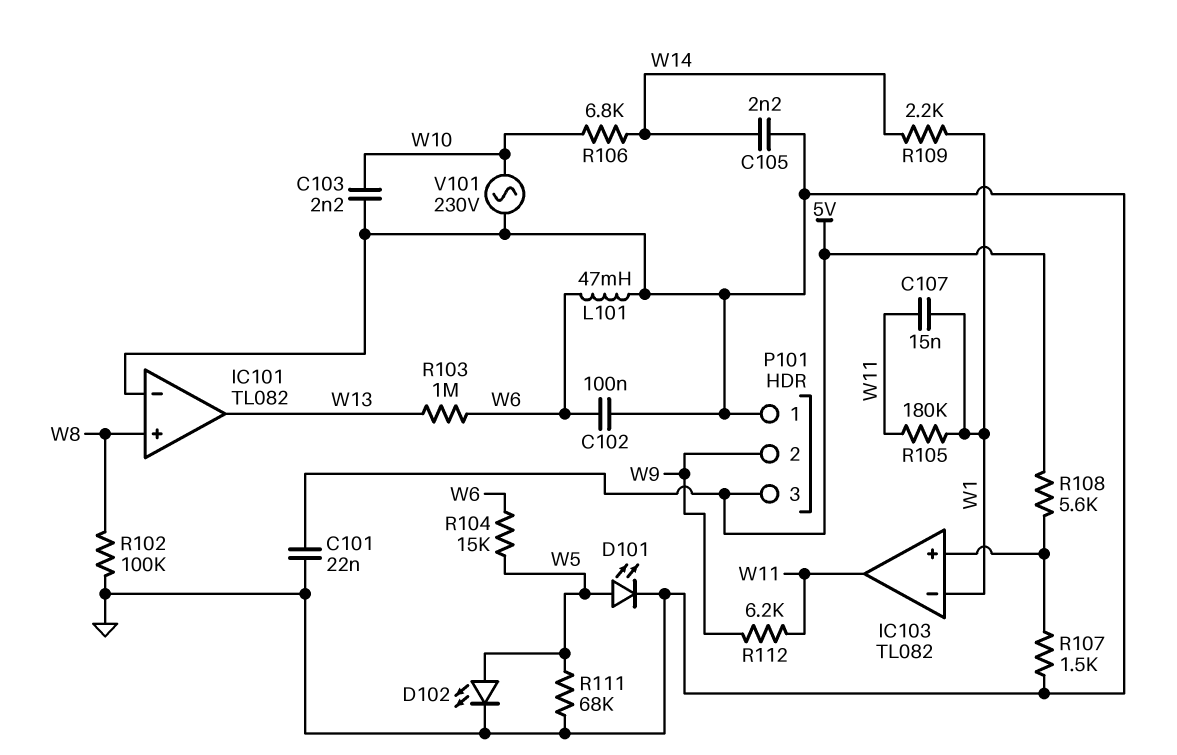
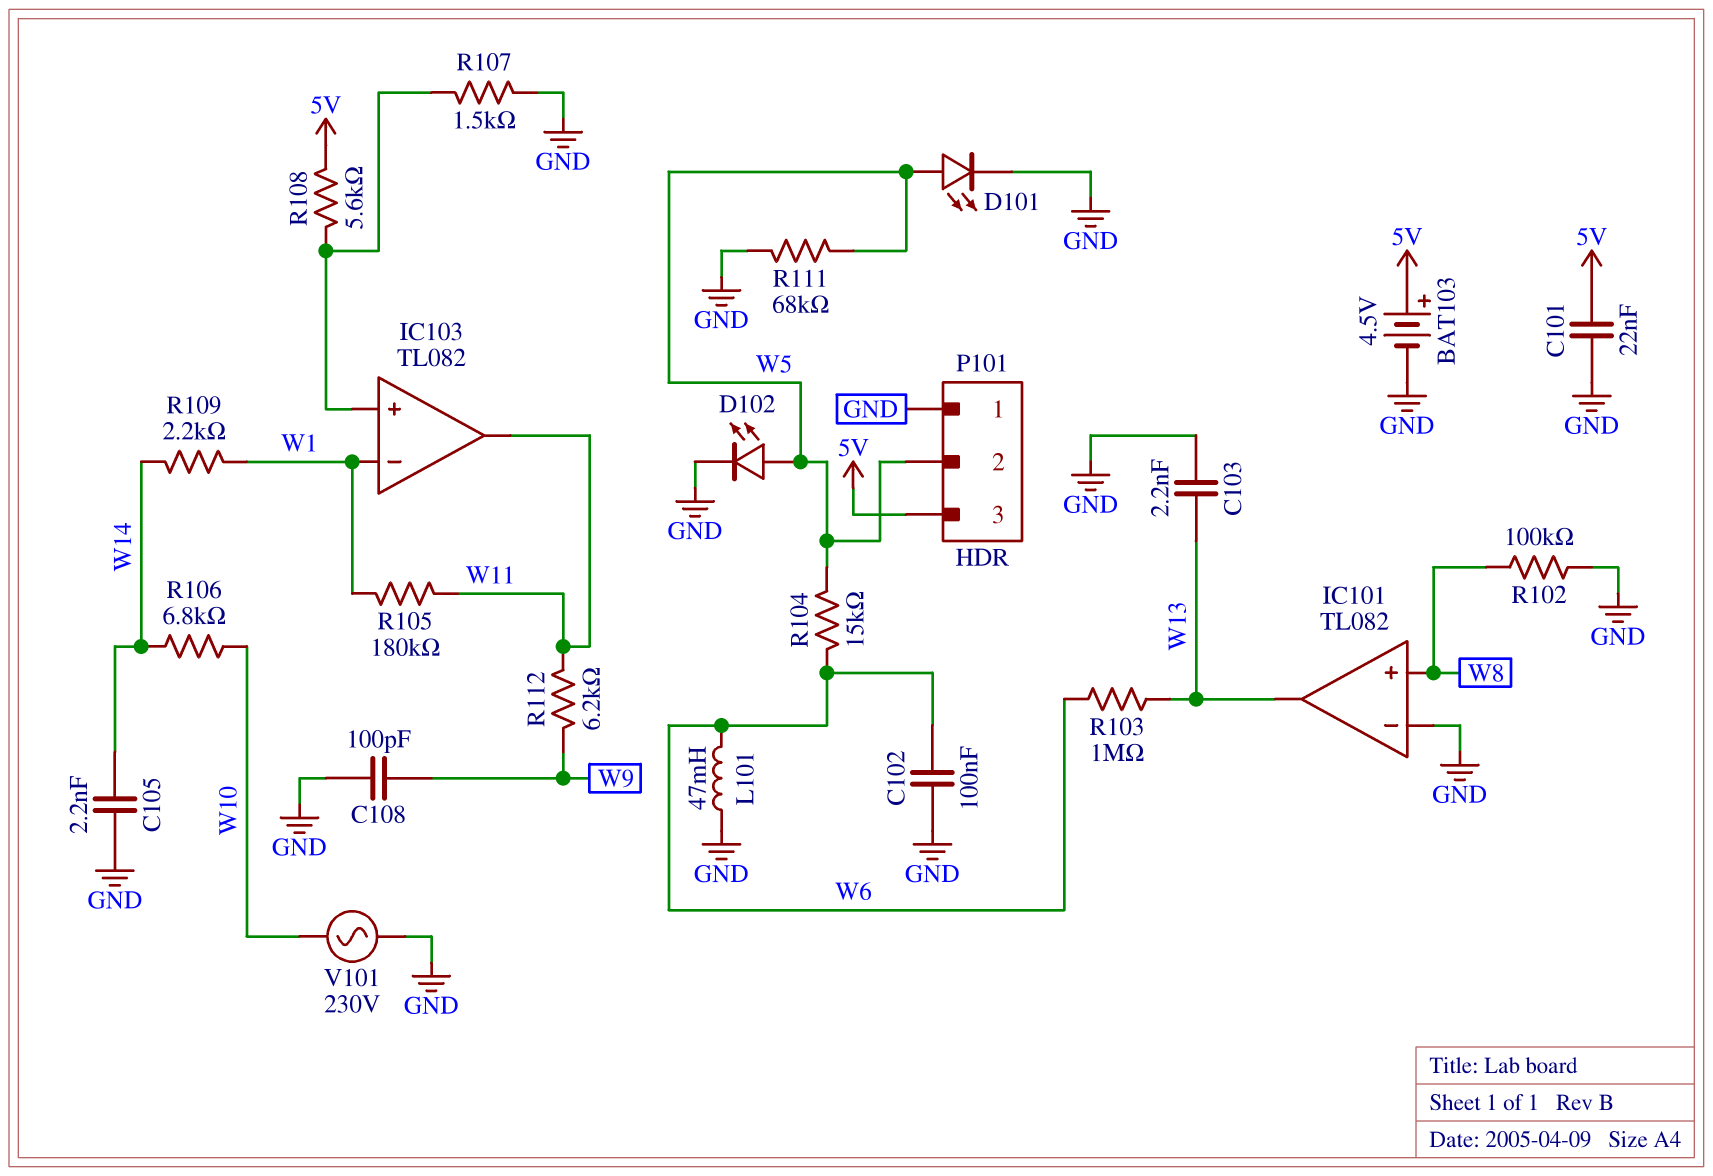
BAT103: none -> 4.5V (plus 5V, minus GND)
C103: 2.2nF (GND, W10) -> 2.2nF (GND, W13)
C107: 15nF (W1, W11) -> none
C108: none -> 100pF (GND, W9)
P101 pin 2: W9 -> W5

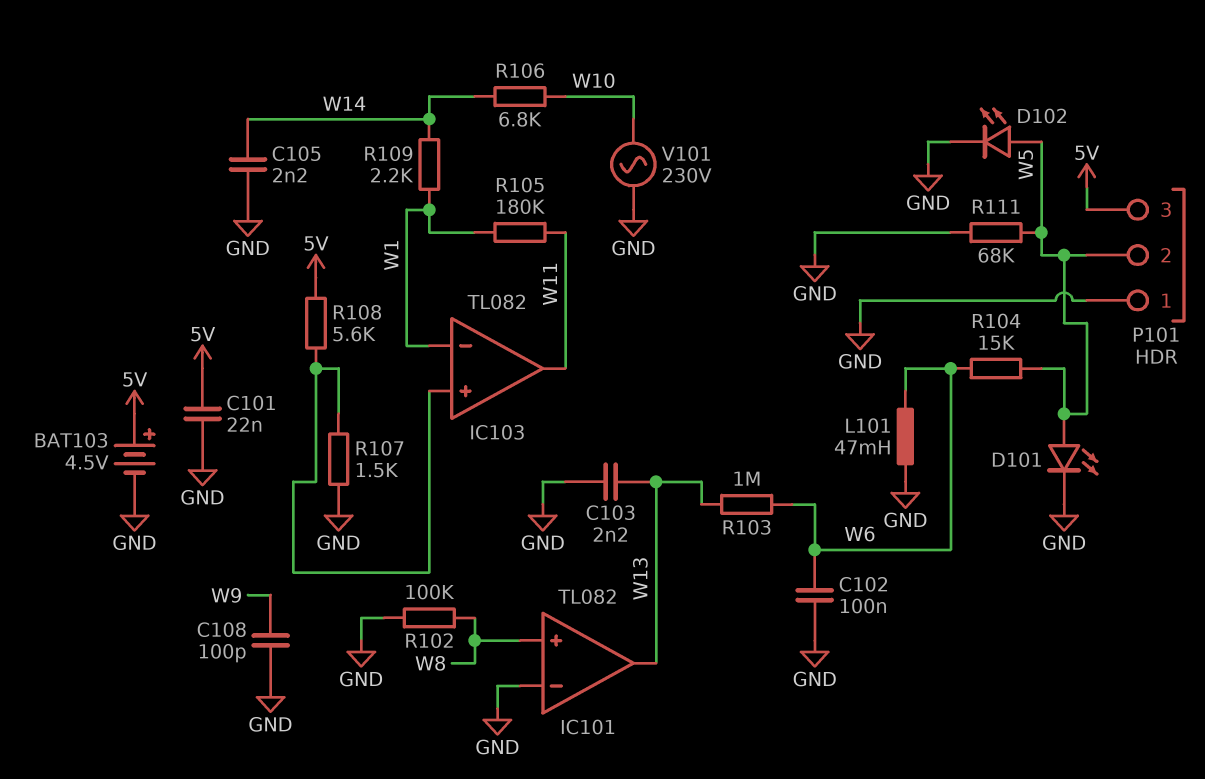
R112: 6.2k (W9, W11) -> none

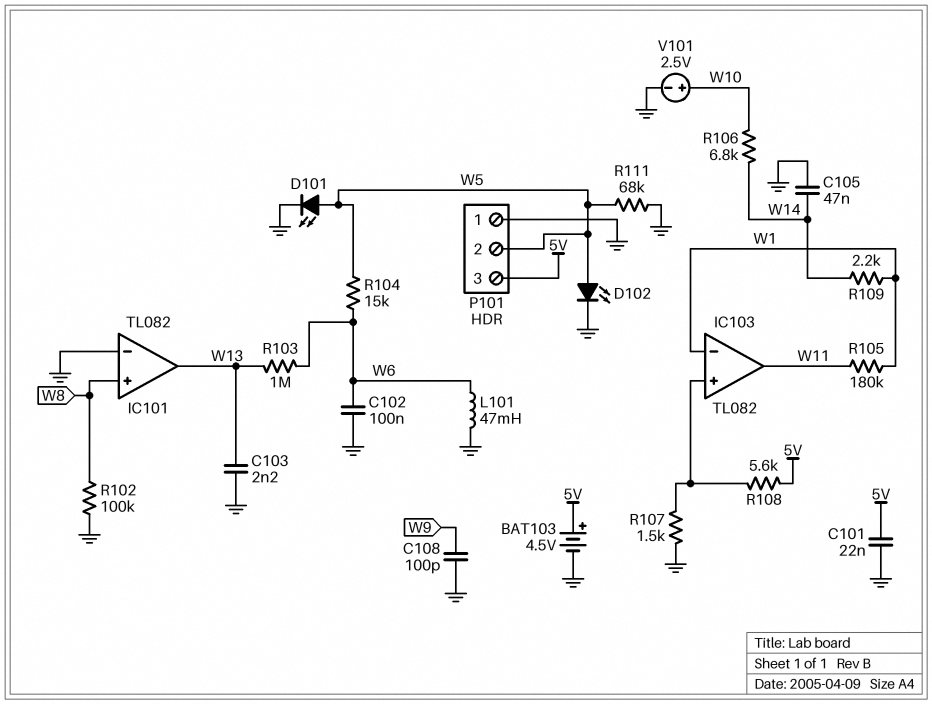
C105: 2.2nF (GND, W14) -> 47nF (GND, W14)
V101: AC 230V (GND, W10) -> 2.5V (plus W10, minus GND)

